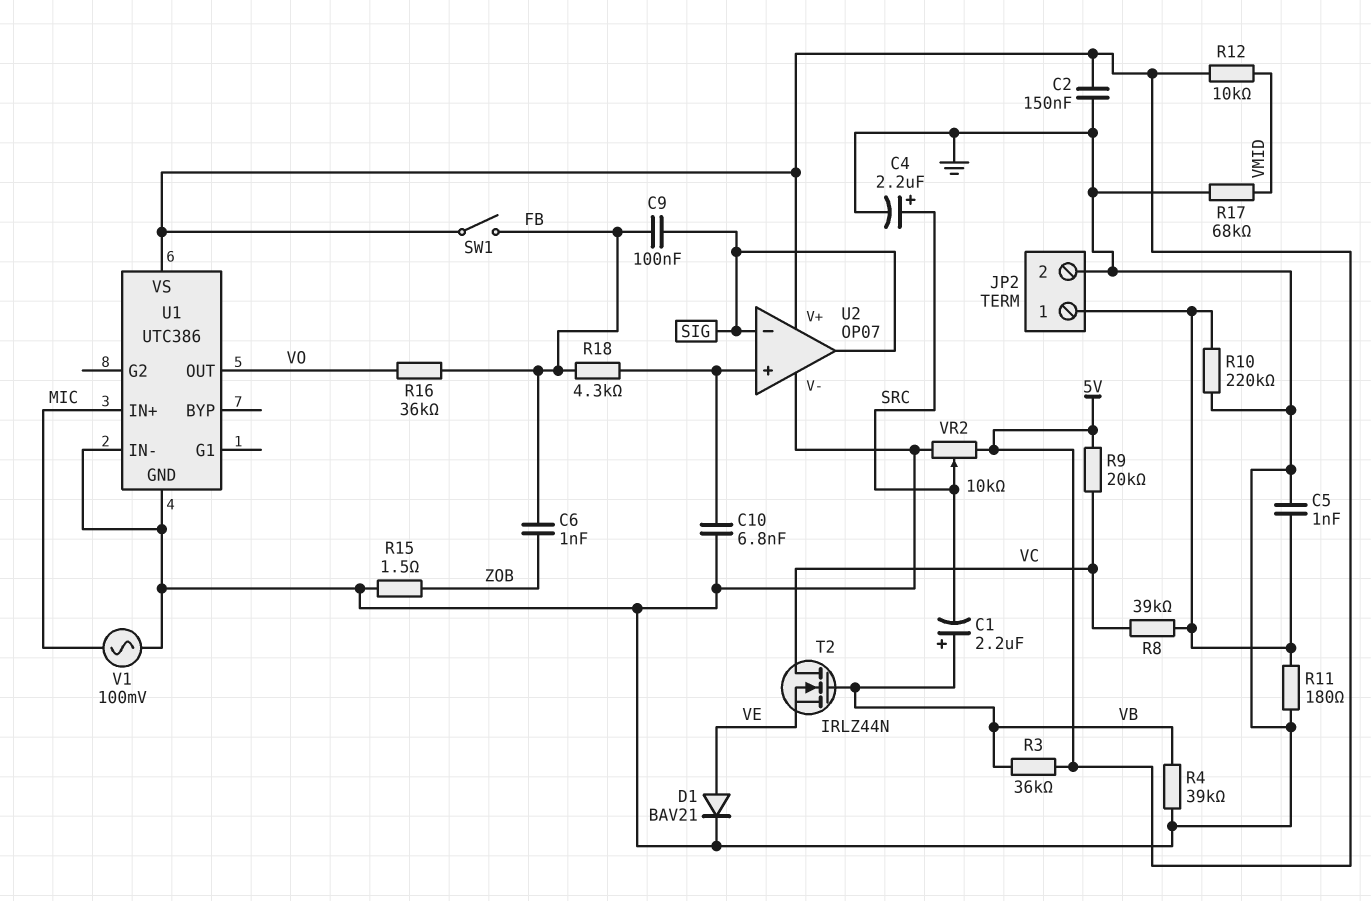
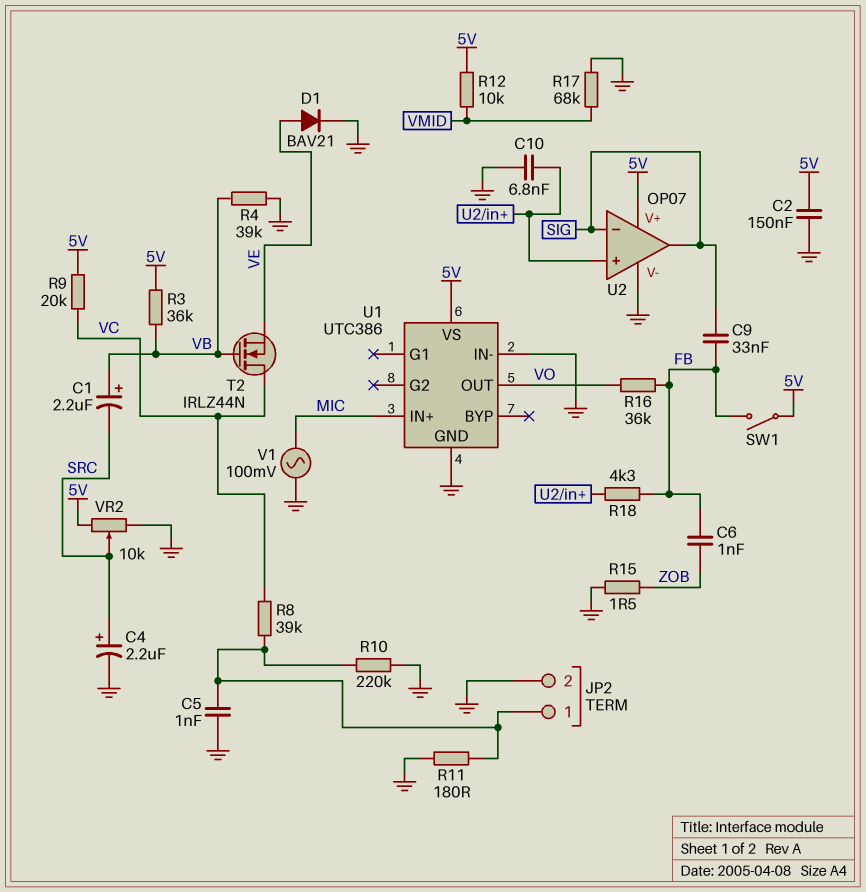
C9: 100nF (FB, SIG) -> 33nF (FB, SIG)

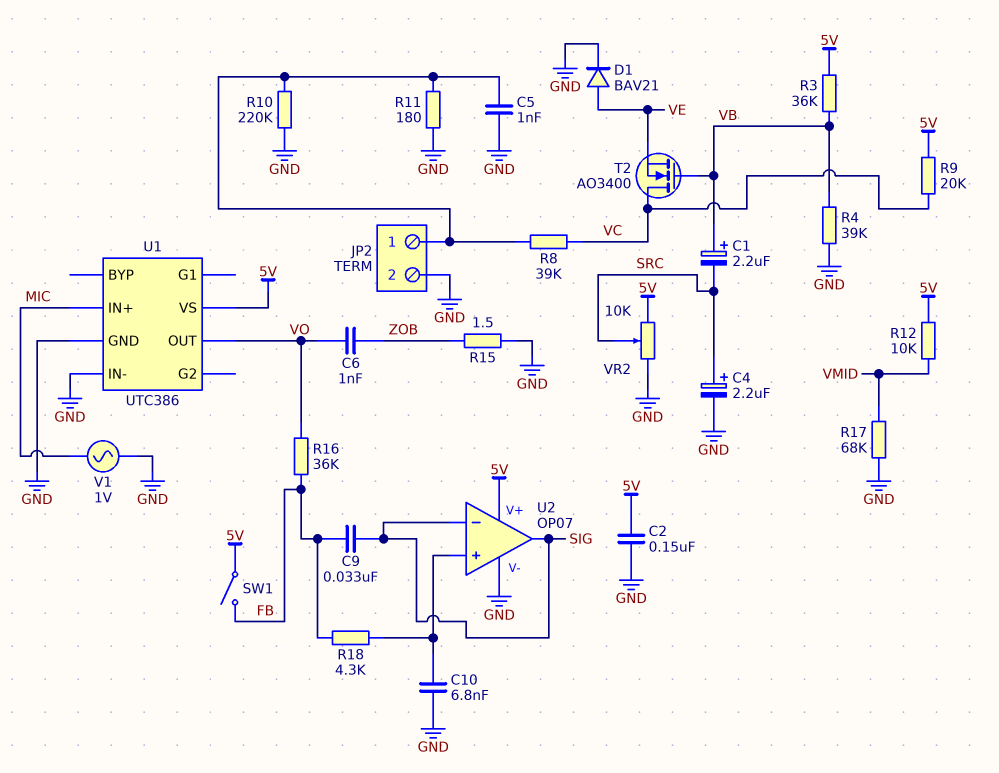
C6: 1nF (FB, ZOB) -> 1nF (VO, ZOB)
T2: NMOS IRLZ44N (G VB, D VC, S VE) -> NMOS AO3400 (G VB, D VC, S VE)
V1: AC 100mV (GND, MIC) -> AC 1V (GND, MIC)

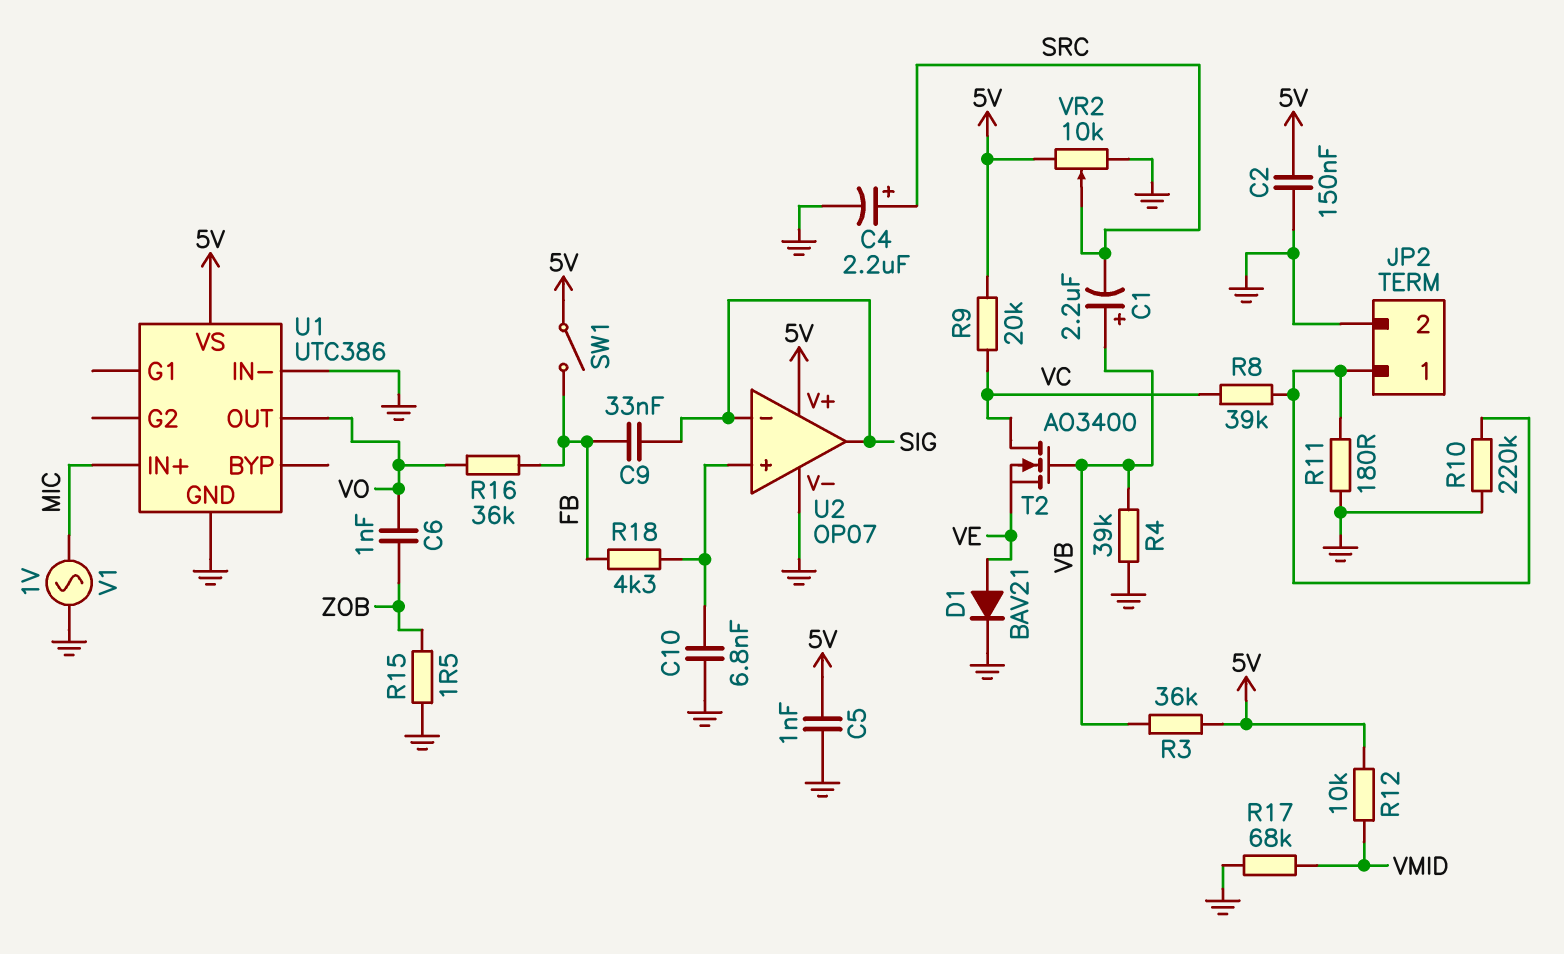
C5: 1nF (GND, JP2/1) -> 1nF (5V, GND)

